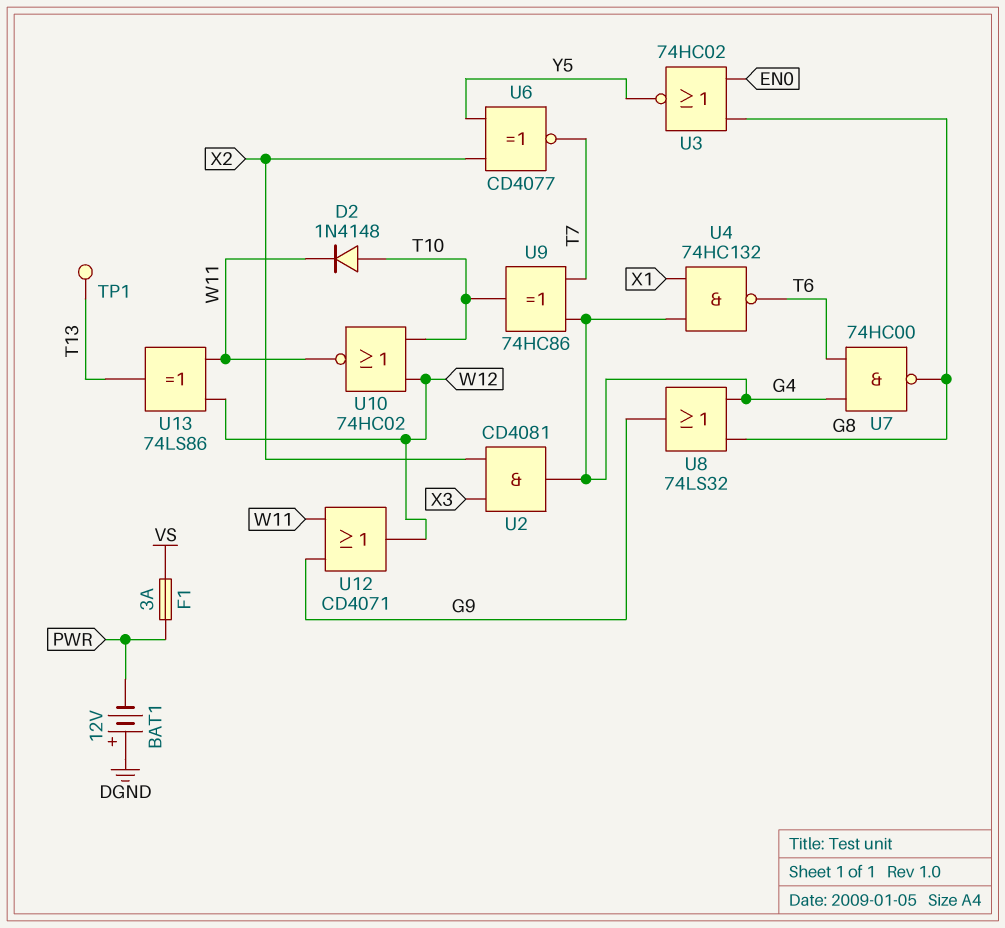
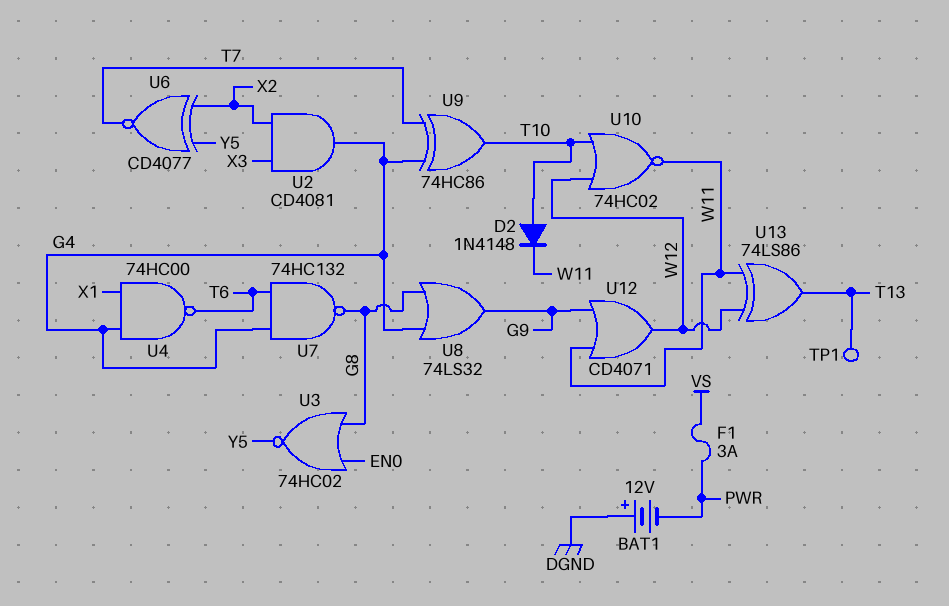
U4: NAND 74HC132 (in G4, in X1, out T6) -> NAND 74HC00 (in G4, in X1, out T6)
U7: NAND 74HC00 (in G4, in T6, out G8) -> NAND 74HC132 (in G4, in T6, out G8)

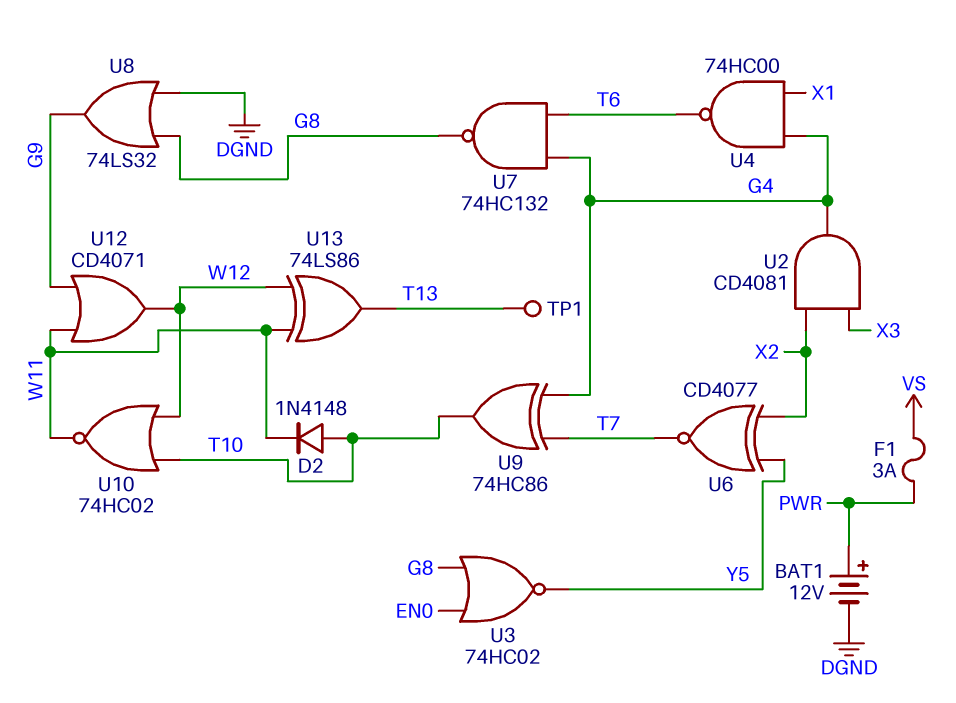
BAT1: 12V (plus DGND, minus PWR) -> 12V (plus PWR, minus DGND)
U8: OR 74LS32 (in G4, in G8, out G9) -> OR 74LS32 (in DGND, in G8, out G9)

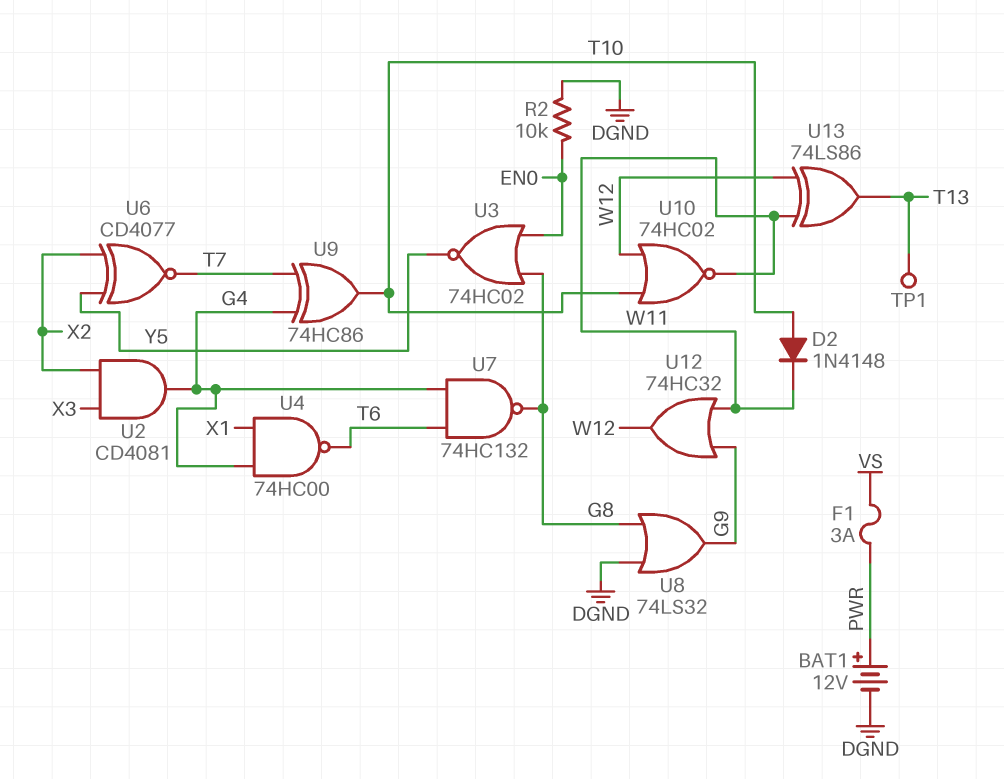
R2: none -> 10k (DGND, EN0)
U12: OR CD4071 (in G9, in W11, out W12) -> OR 74HC32 (in G9, in W11, out W12)

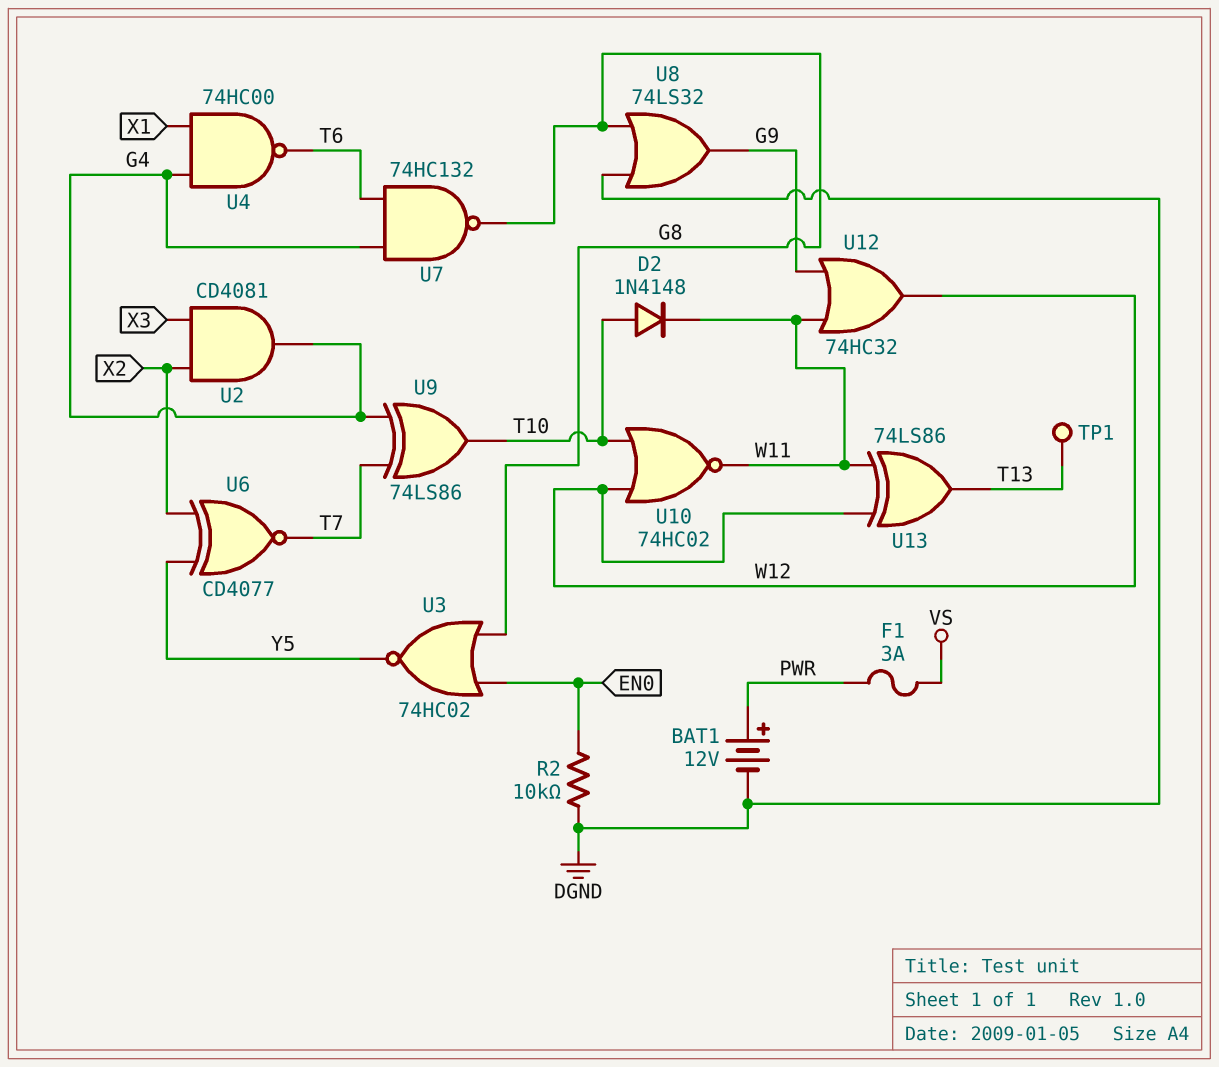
U9: XOR 74HC86 (in G4, in T7, out T10) -> XOR 74LS86 (in G4, in T7, out T10)

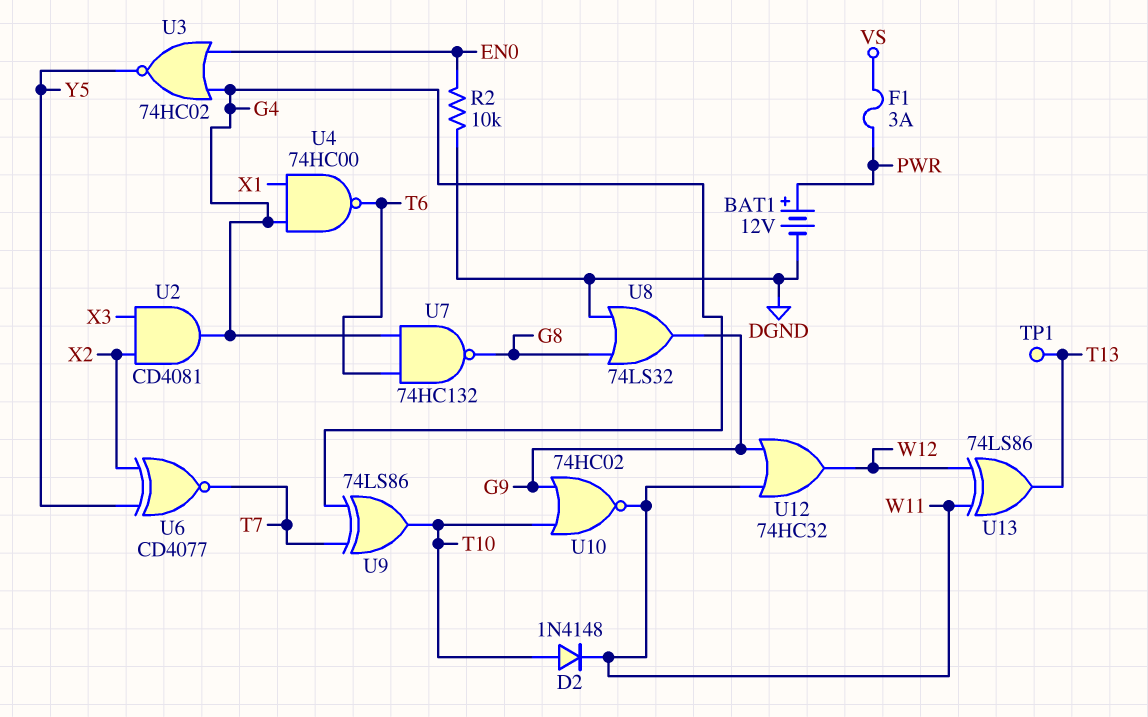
U3: NOR 74HC02 (in EN0, in G8, out Y5) -> NOR 74HC02 (in EN0, in G4, out Y5)
U10: NOR 74HC02 (in T10, in W12, out W11) -> NOR 74HC02 (in G9, in T10, out W11)

